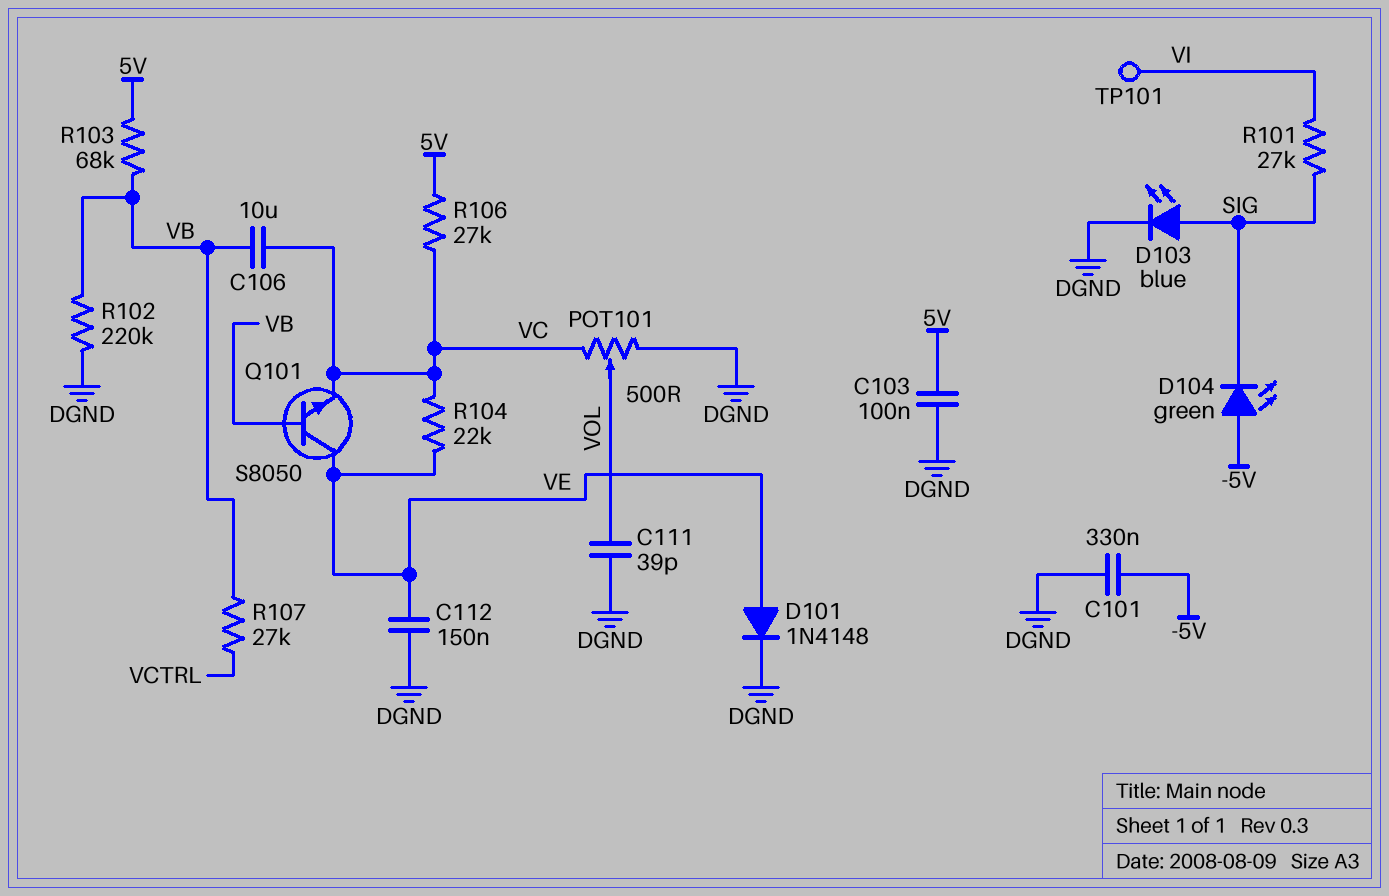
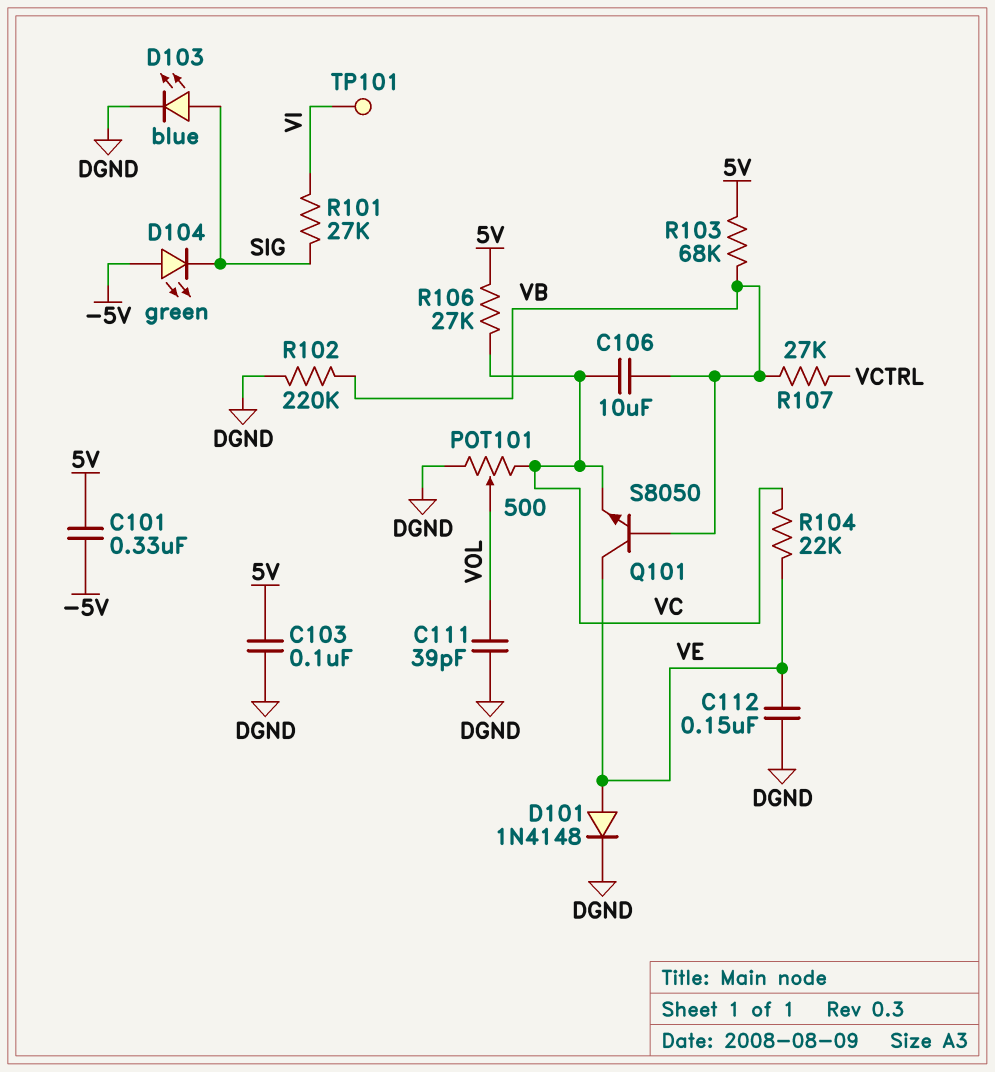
C101: 330nF (-5V, DGND) -> 330nF (-5V, 5V)

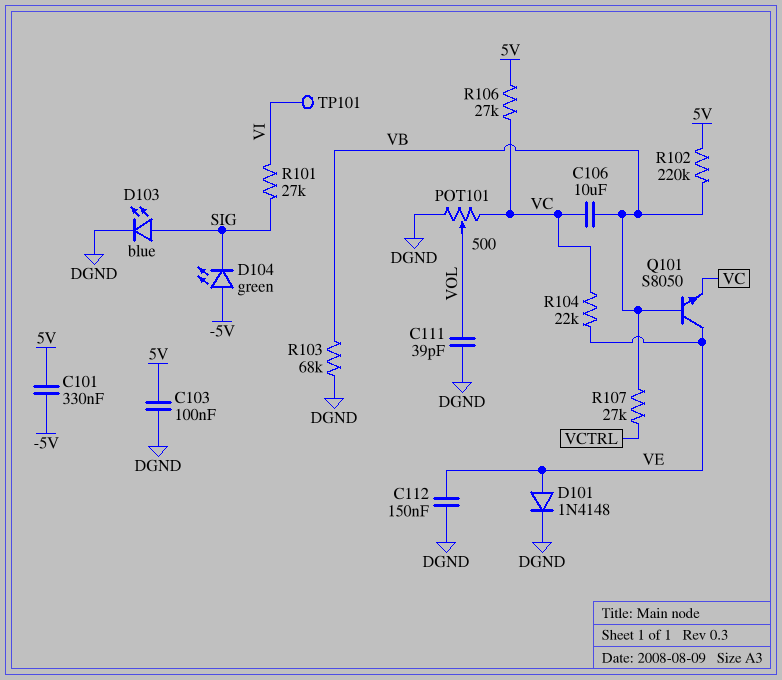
R102: 220k (DGND, VB) -> 220k (5V, VB)
R103: 68k (5V, VB) -> 68k (DGND, VB)

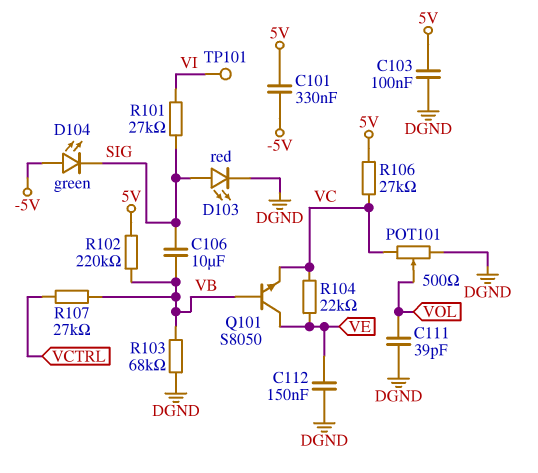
C106: 10uF (VB, VC) -> 10uF (SIG, VB)
D101: diode 1N4148 (A VE, K DGND) -> none
D103: LED blue (A SIG, K DGND) -> LED red (A SIG, K DGND)

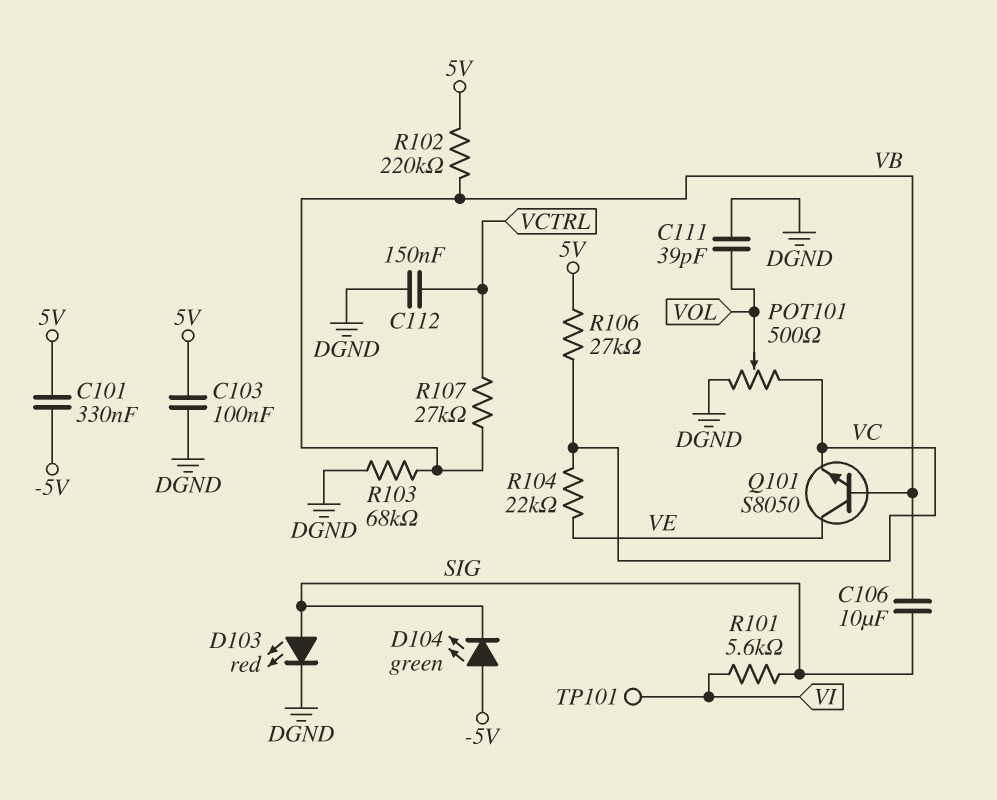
C112: 150nF (DGND, VE) -> 150nF (DGND, VCTRL)
R101: 27k (SIG, VI) -> 5.6k (SIG, VI)

